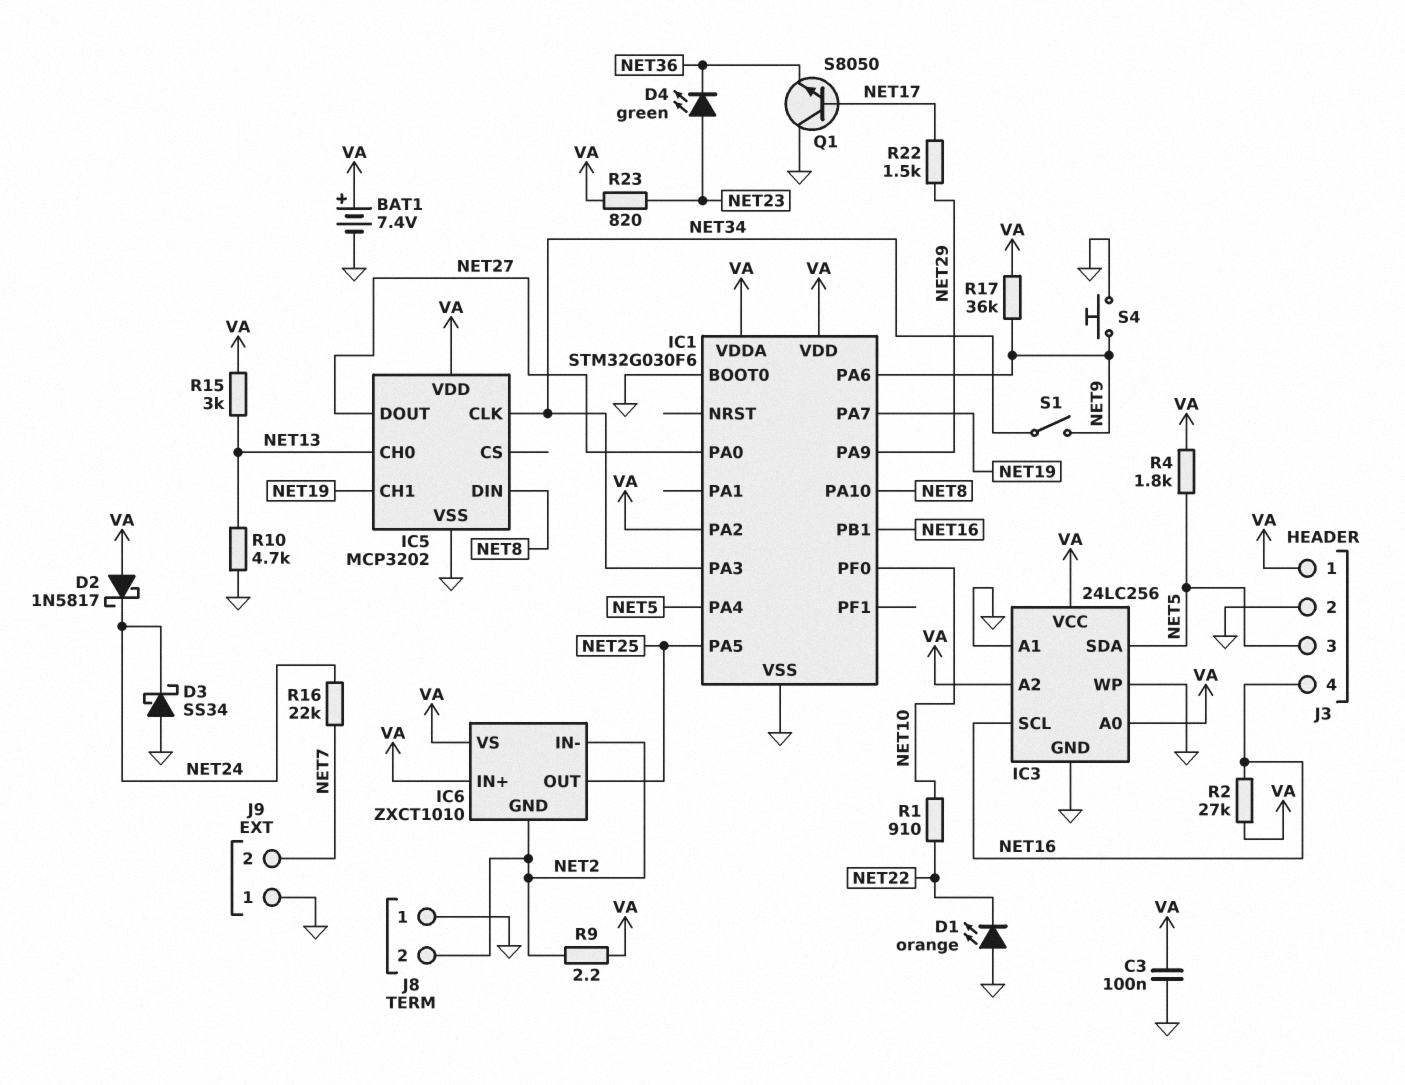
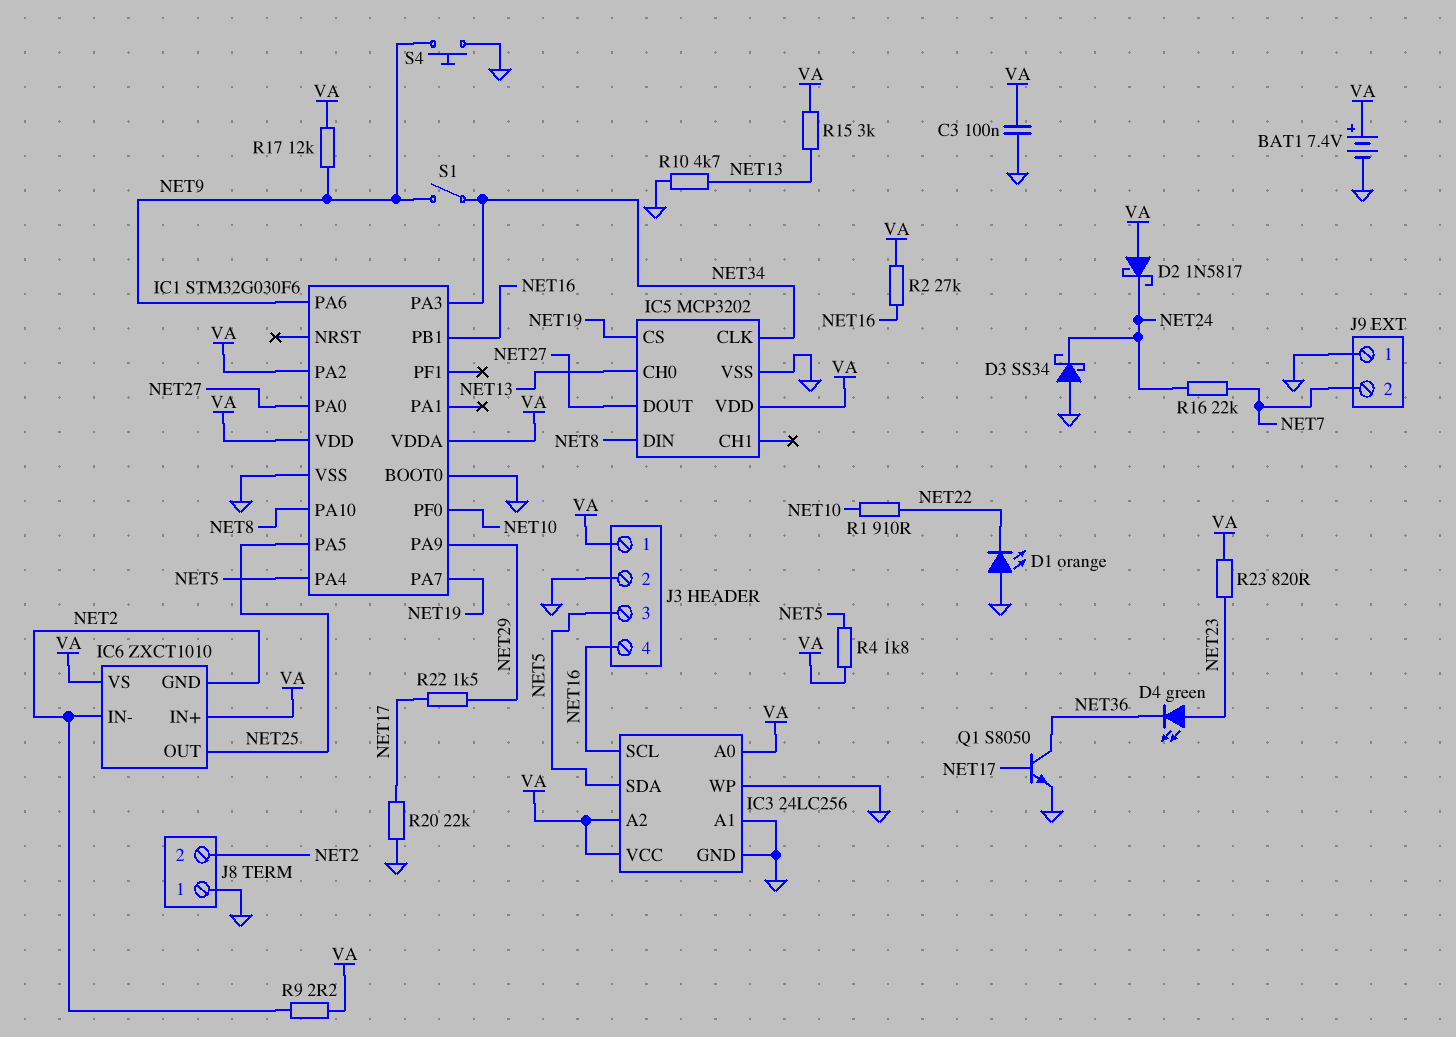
IC5 pin CH1: NET19 -> none
IC5 pin CS: none -> NET19
Q1: NPN S8050 (B NET17, C GND, E NET36) -> NPN S8050 (B NET17, C NET36, E GND)
R17: 36k (NET9, VA) -> 12k (NET9, VA)
R20: none -> 22k (GND, NET17)

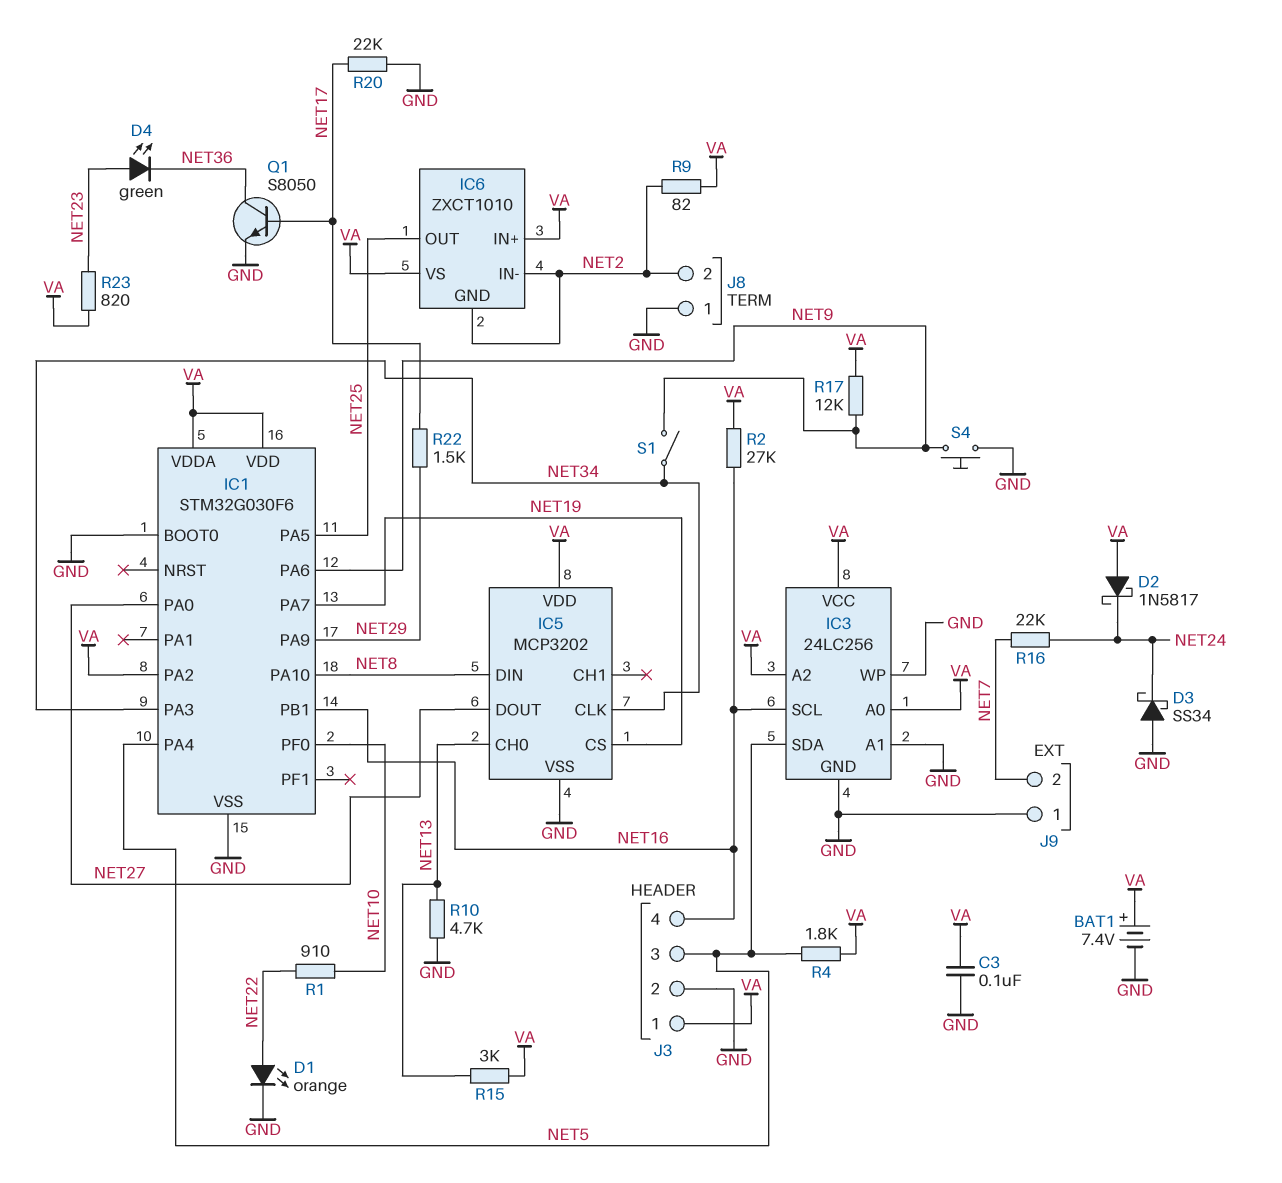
D1: LED orange (A GND, K NET22) -> LED orange (A NET22, K GND)
R9: 2.2 (NET2, VA) -> 82 (NET2, VA)

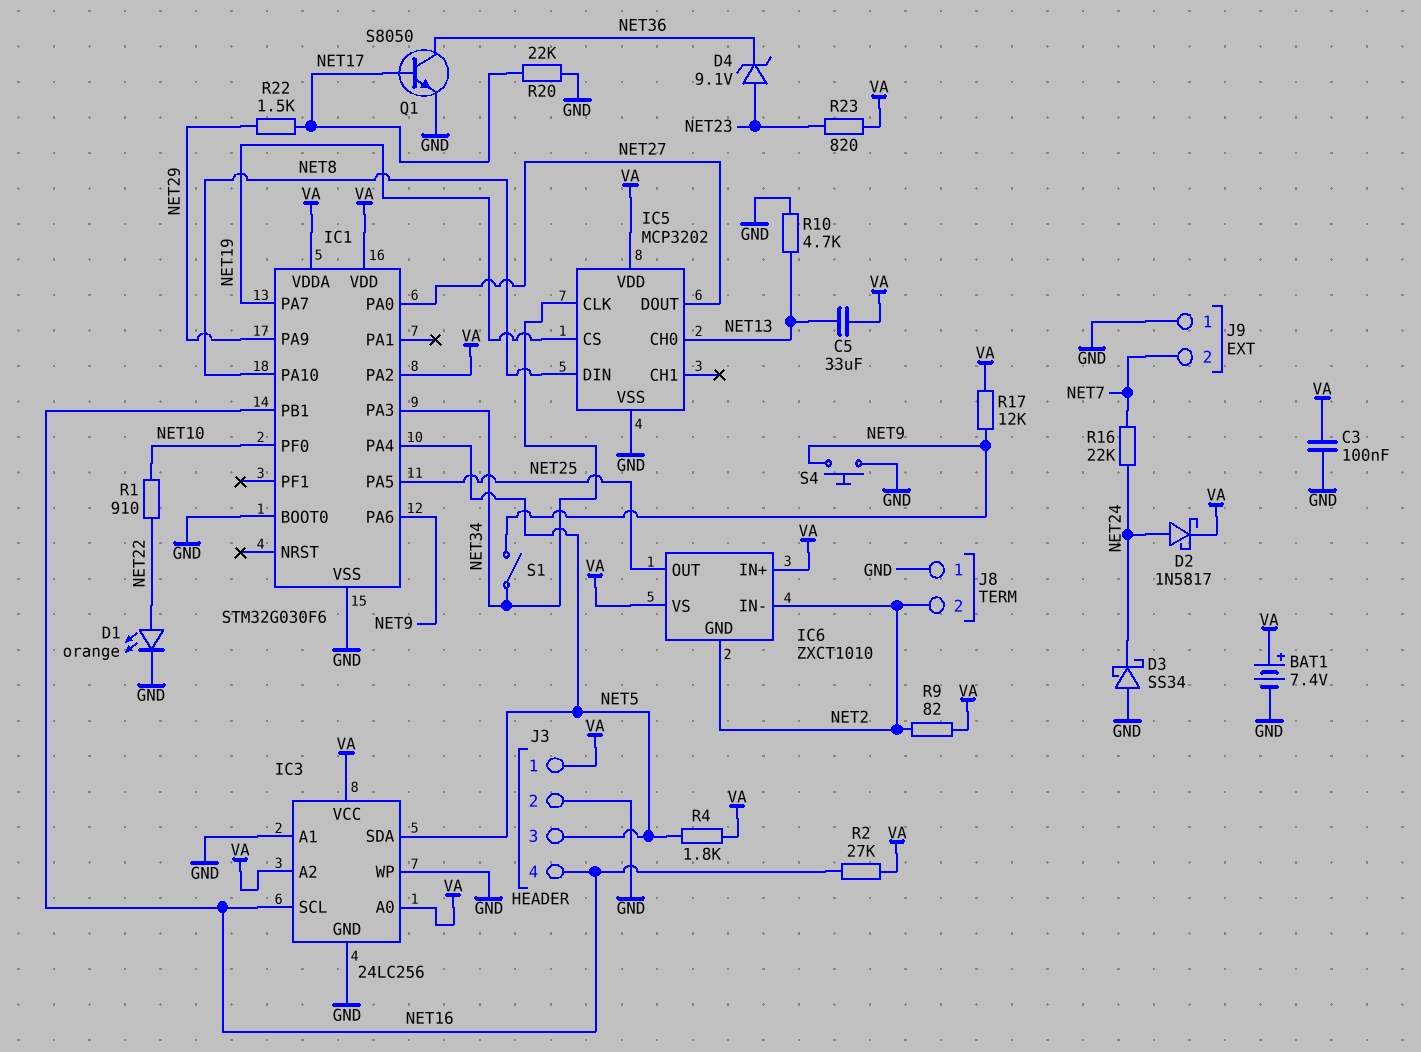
C5: none -> 33uF (NET13, VA)
D2: schottky 1N5817 (A VA, K NET24) -> schottky 1N5817 (A NET24, K VA)
D4: LED green (A NET23, K NET36) -> zener 9.1V (A NET23, K NET36)
R15: 3k (NET13, VA) -> none

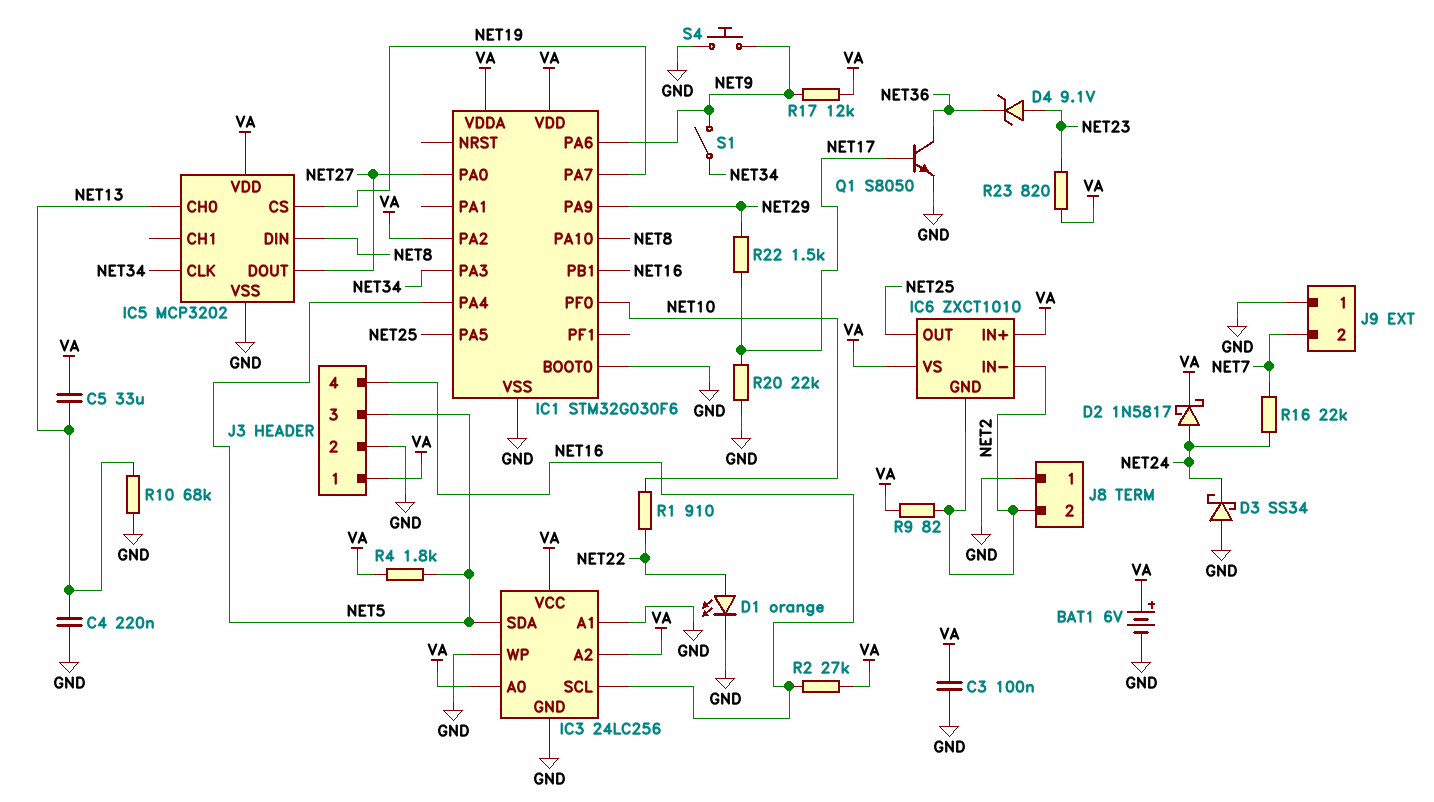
BAT1: 7.4V (plus VA, minus GND) -> 6V (plus VA, minus GND)
C4: none -> 220nF (GND, NET13)
R10: 4.7k (GND, NET13) -> 68k (GND, NET13)

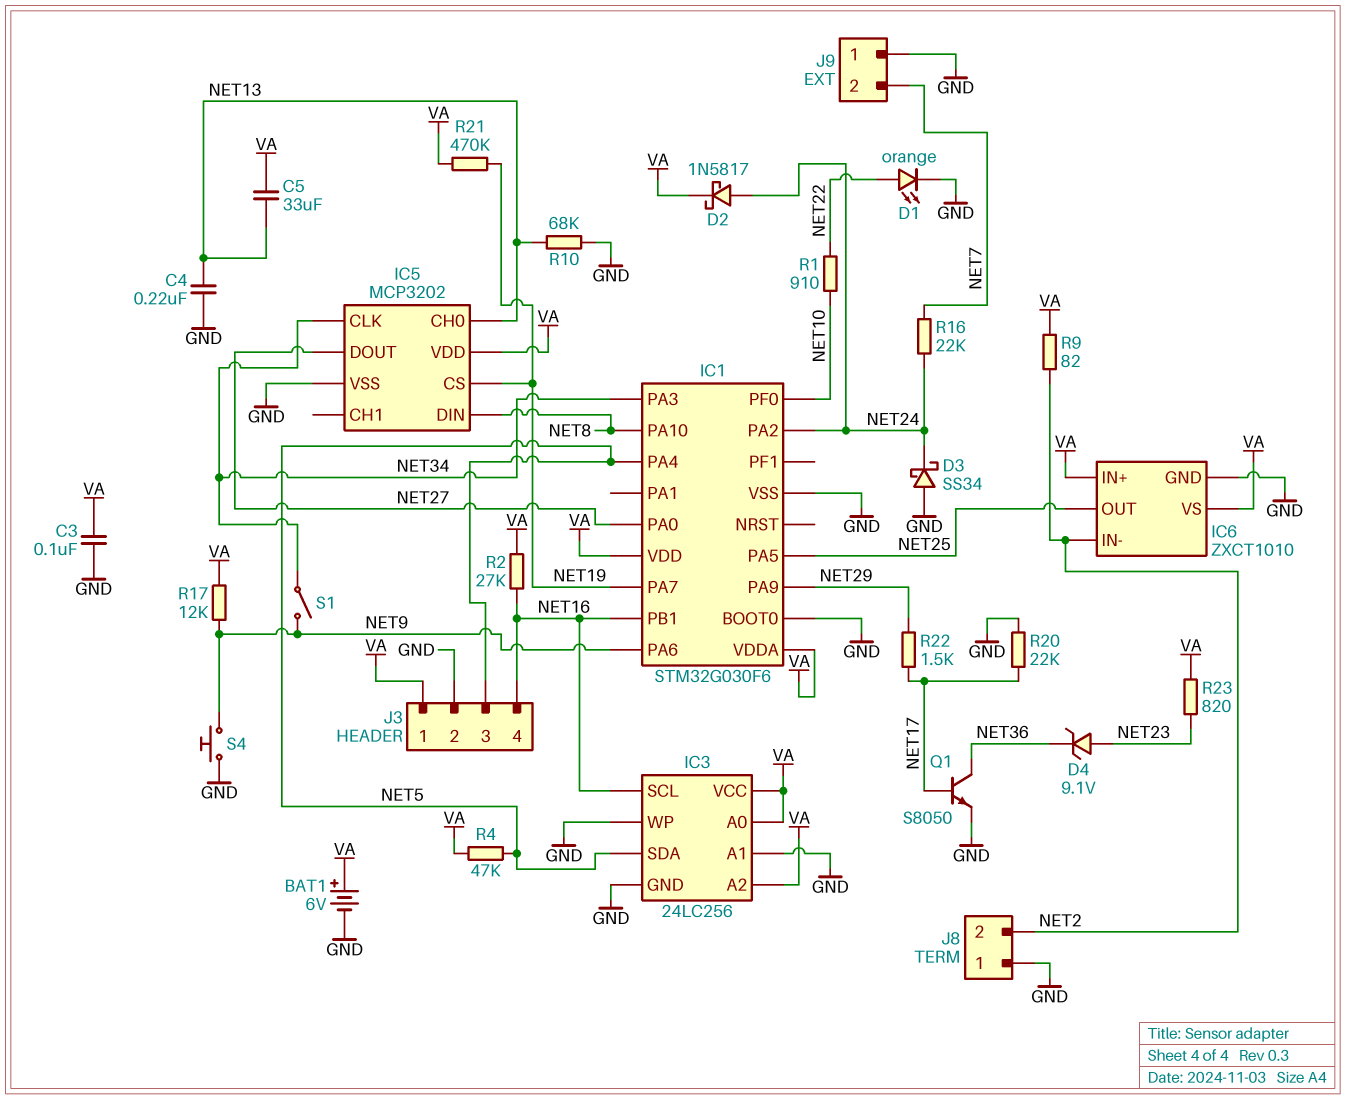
IC1 pin PA2: VA -> NET24
IC6 pin GND: NET2 -> GND
R4: 1.8k (NET5, VA) -> 47k (NET5, VA)
R21: none -> 470k (NET19, VA)

